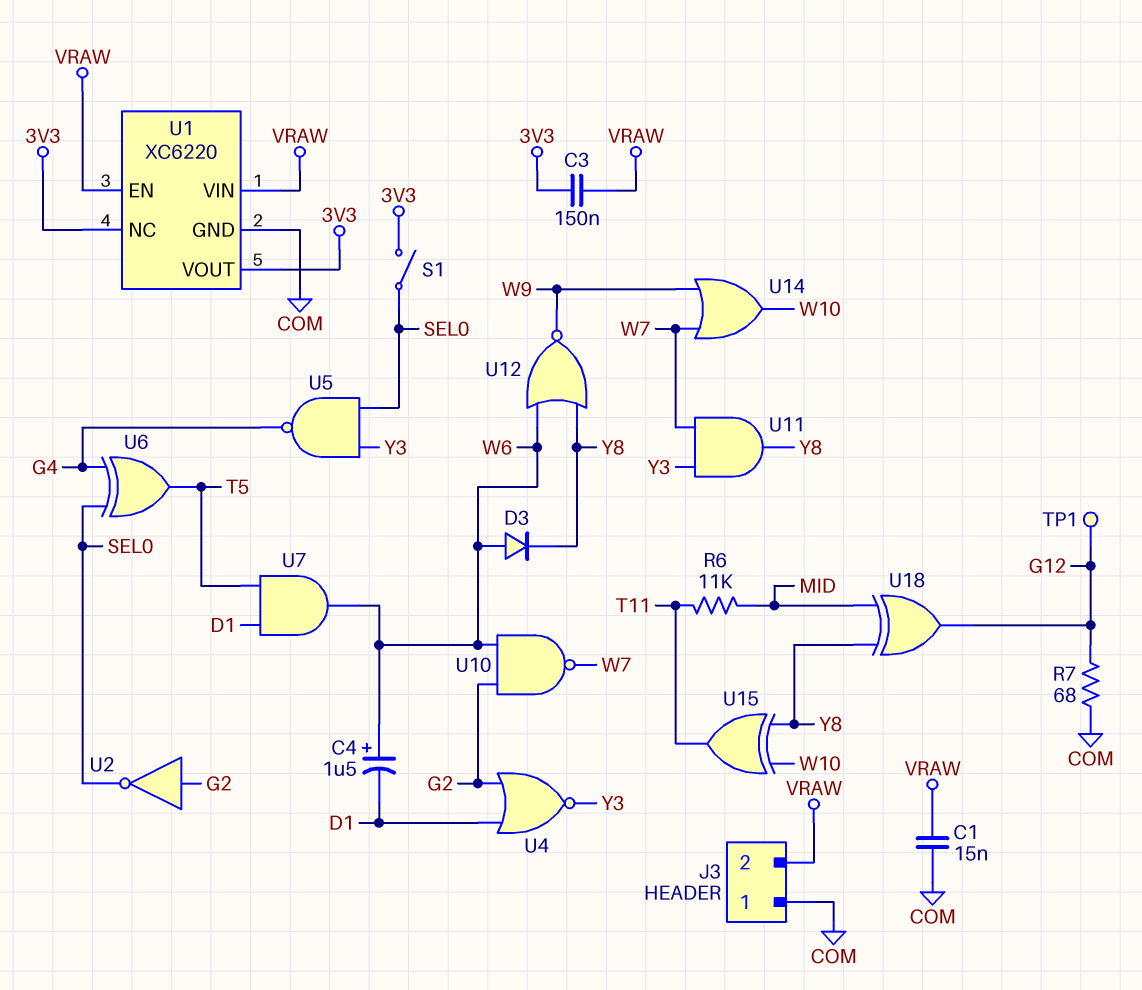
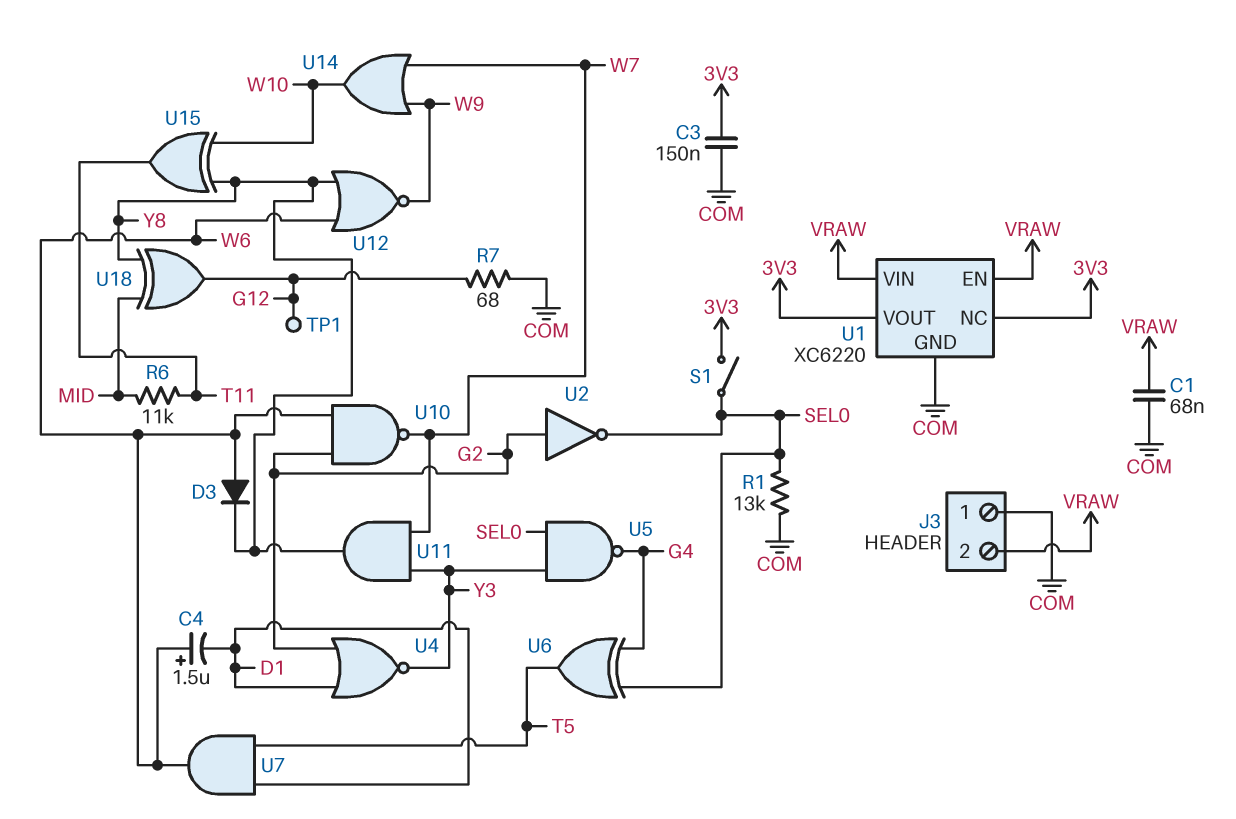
C1: 15nF (COM, VRAW) -> 68nF (COM, VRAW)
C3: 150nF (3V3, VRAW) -> 150nF (3V3, COM)
R1: none -> 13k (COM, SEL0)

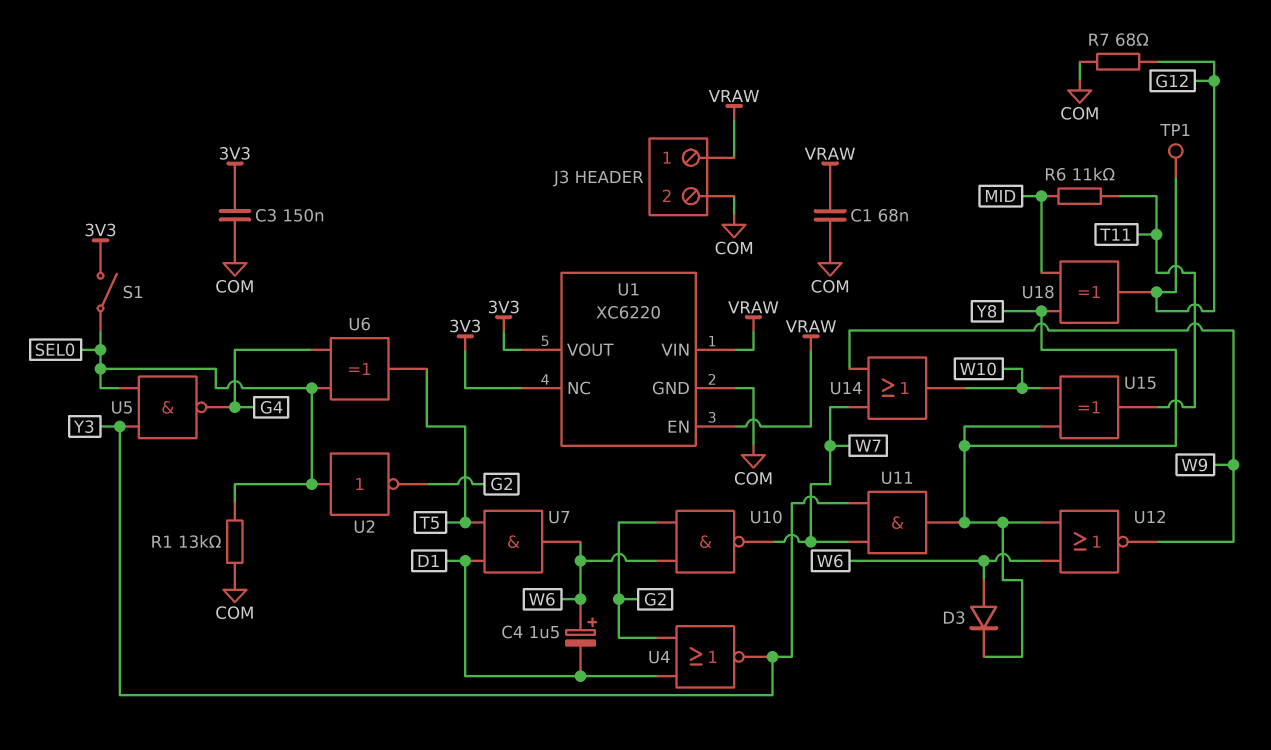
J3 pin 1: COM -> VRAW
J3 pin 2: VRAW -> COM
U2: NOT (in G2, out SEL0) -> NOT (in SEL0, out G2)

